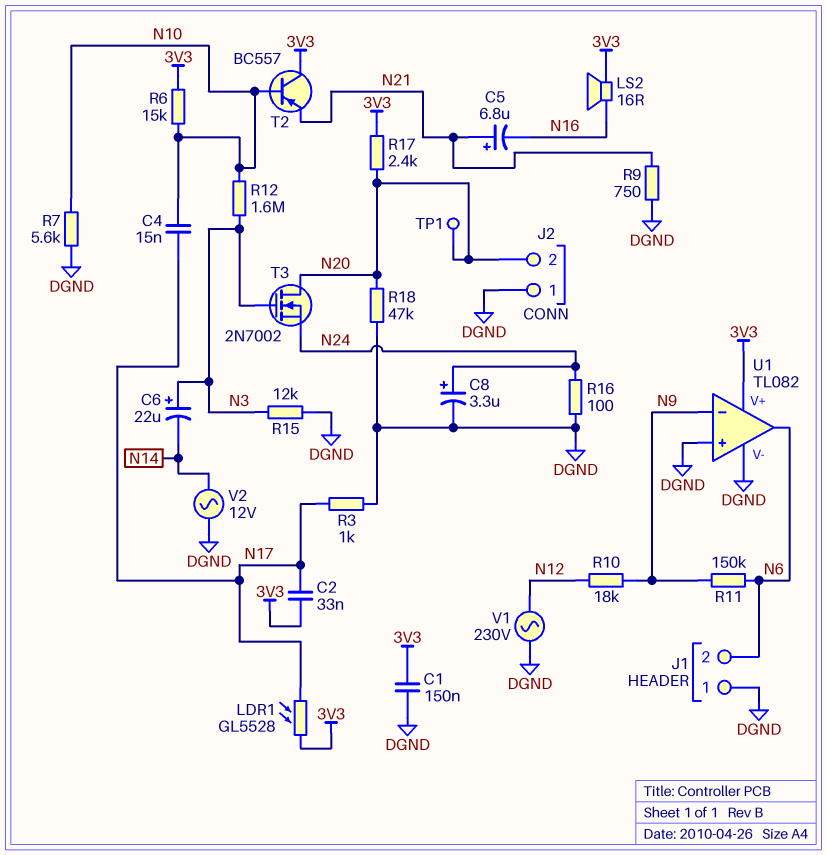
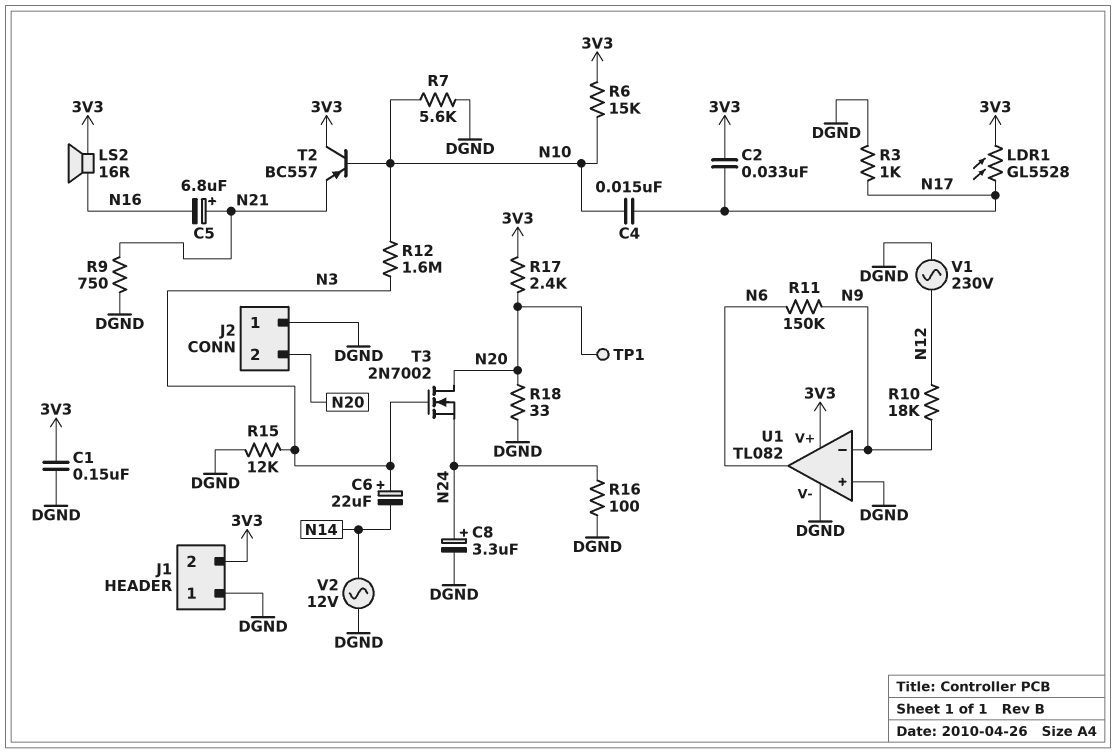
J1 pin 2: N6 -> 3V3
R18: 47k (DGND, N20) -> 33 (DGND, N20)

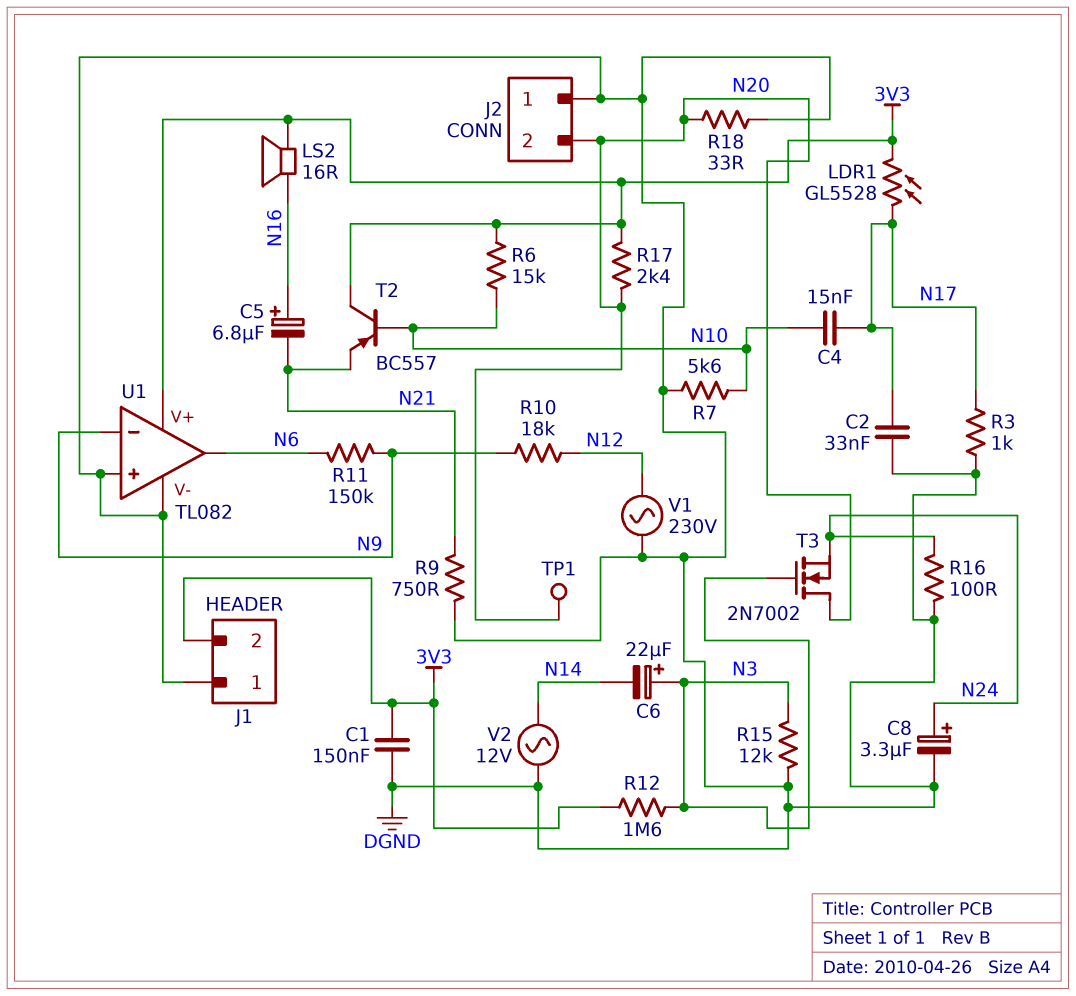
C2: 33nF (3V3, N17) -> 33nF (DGND, N17)
C5: 6.8uF (plus N21, minus N16) -> 6.8uF (plus N16, minus N21)
R12: 1.6M (N3, N10) -> 1.6M (3V3, N3)

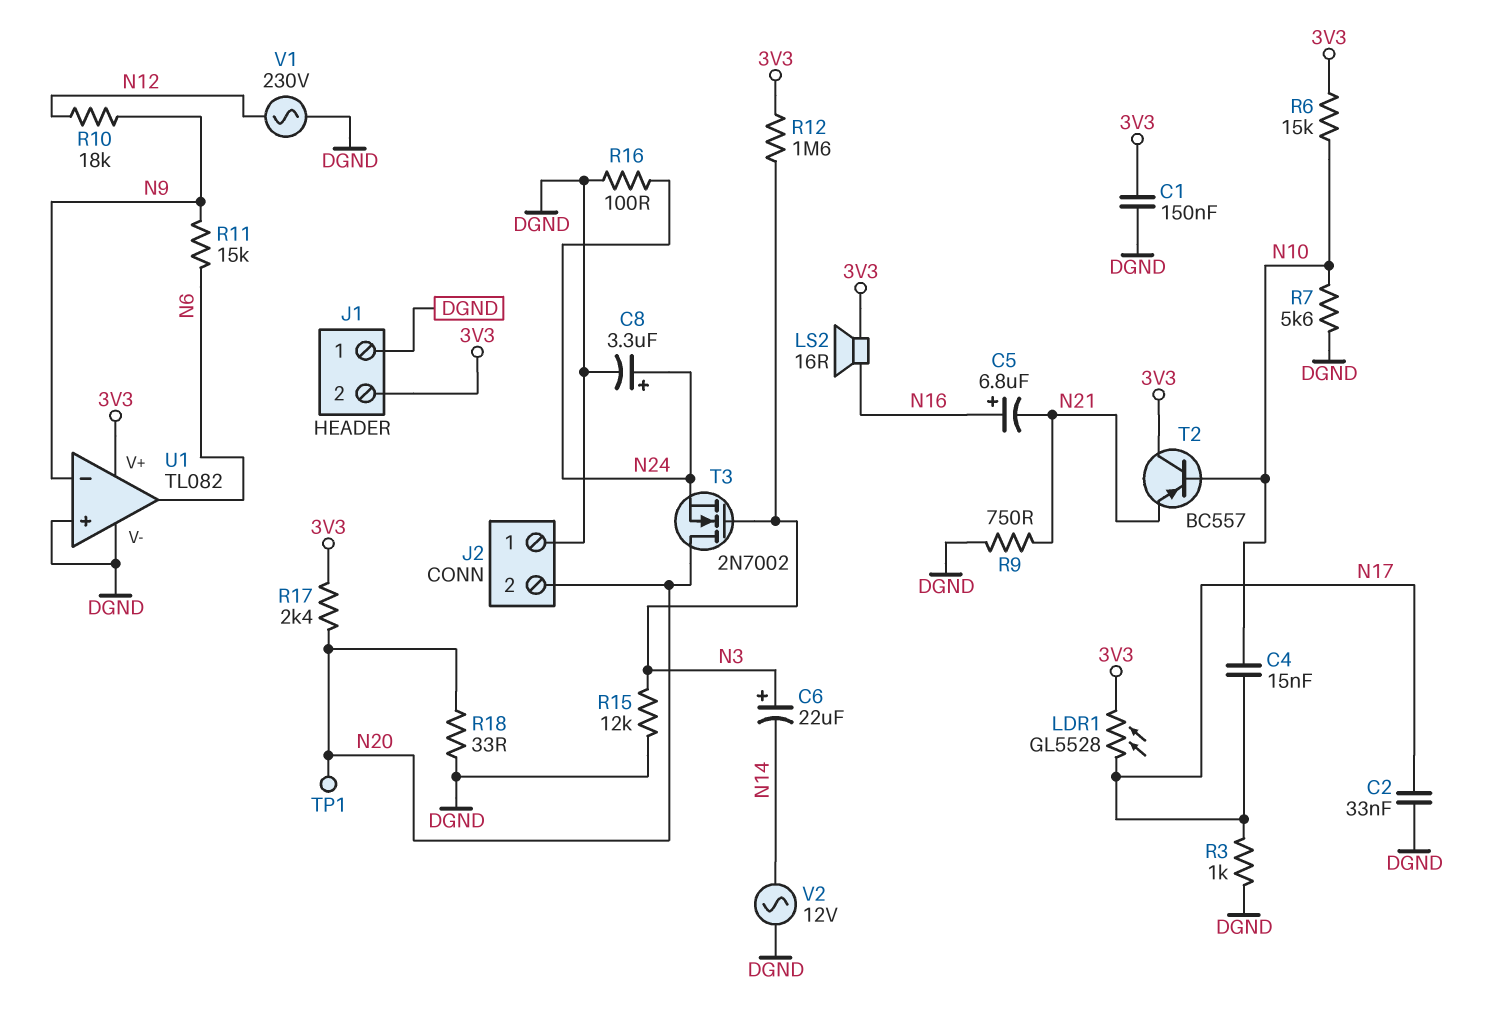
R11: 150k (N6, N9) -> 15k (N6, N9)

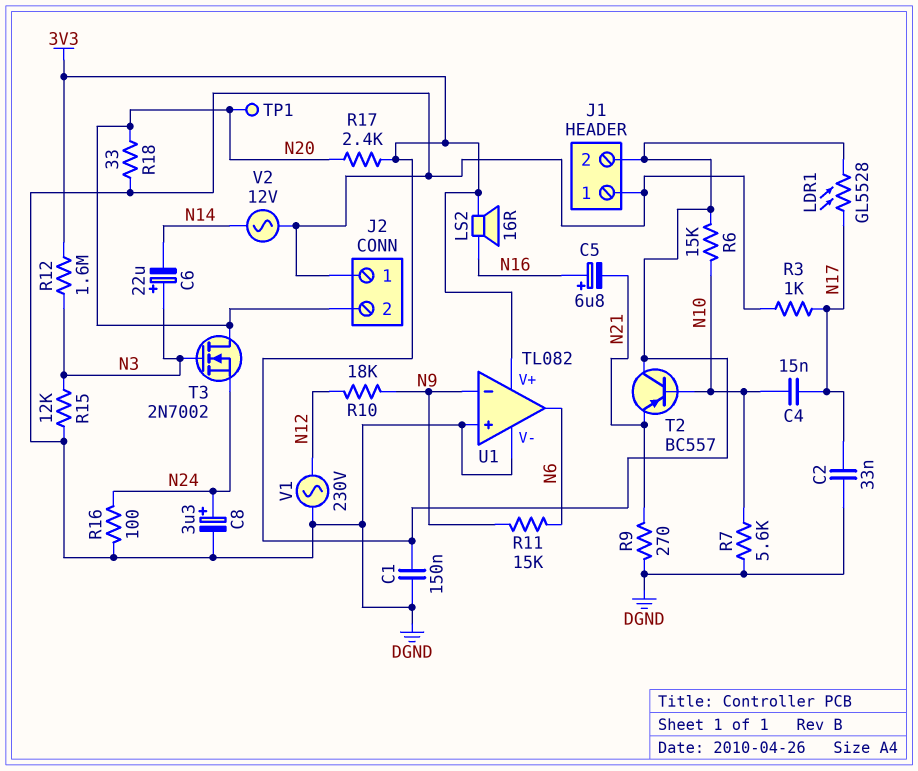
R9: 750 (DGND, N21) -> 270 (DGND, N21)

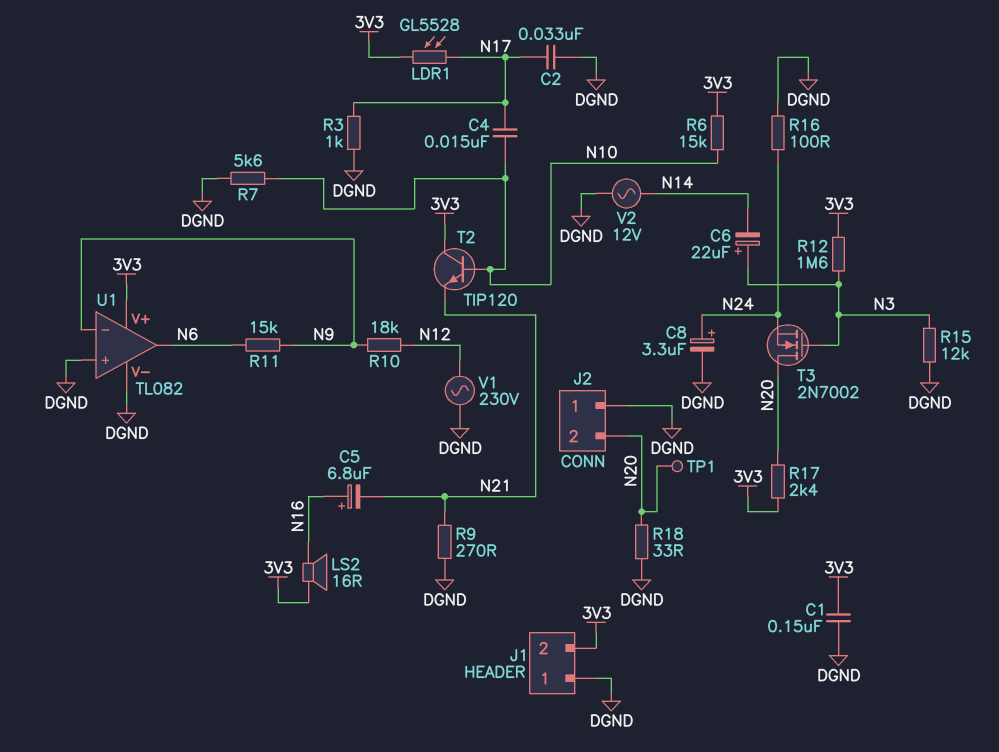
T2: PNP BC557 (B N10, C 3V3, E N21) -> NPN TIP120 (B N10, C 3V3, E N21)

